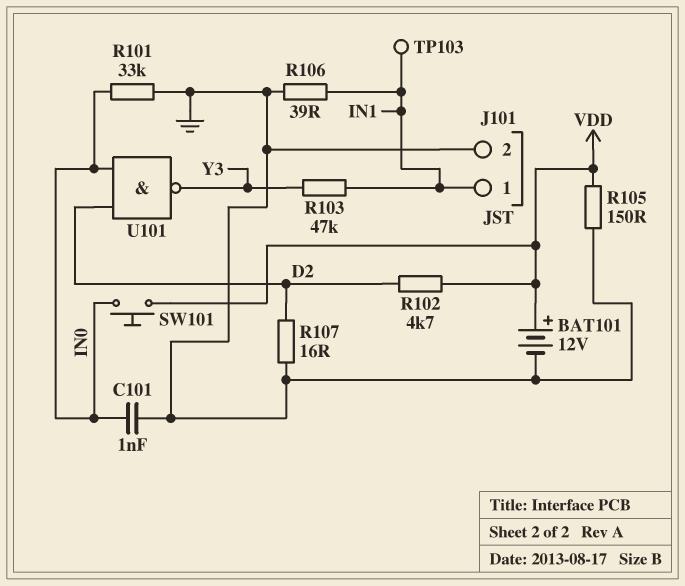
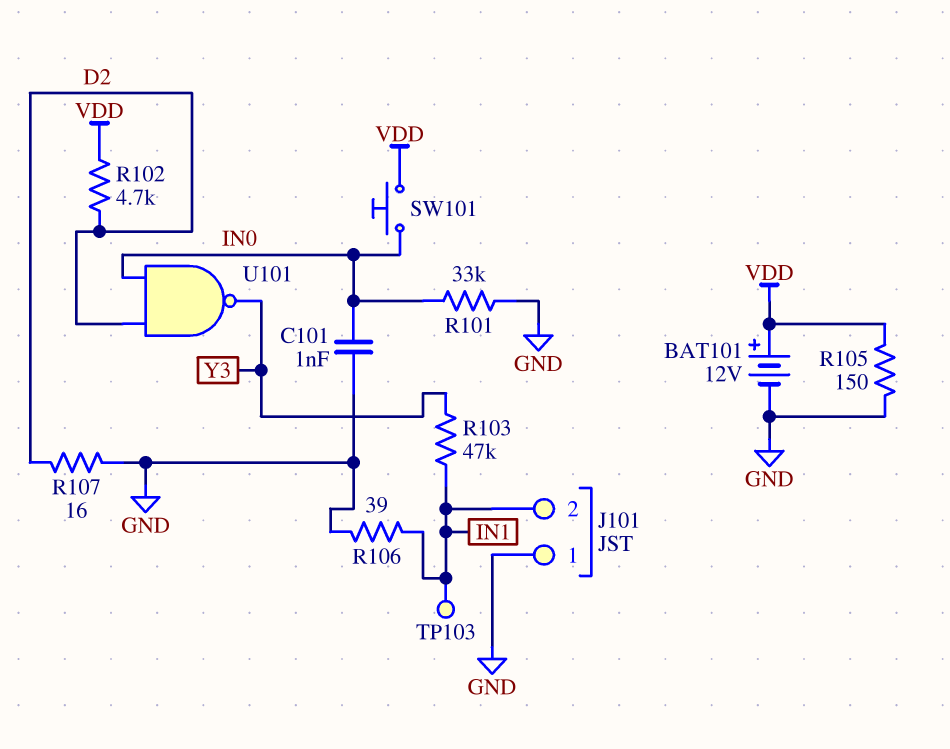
J101 pin 1: IN1 -> GND
J101 pin 2: GND -> IN1

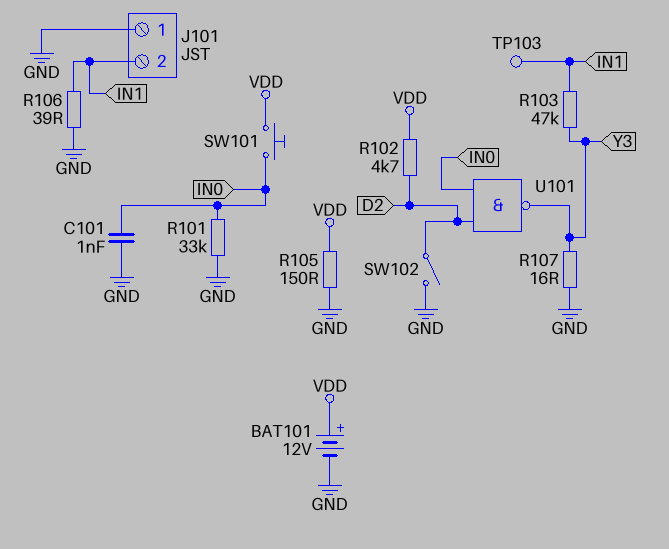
R107: 16 (D2, GND) -> 16 (GND, Y3)
SW102: none -> switch (D2, GND)

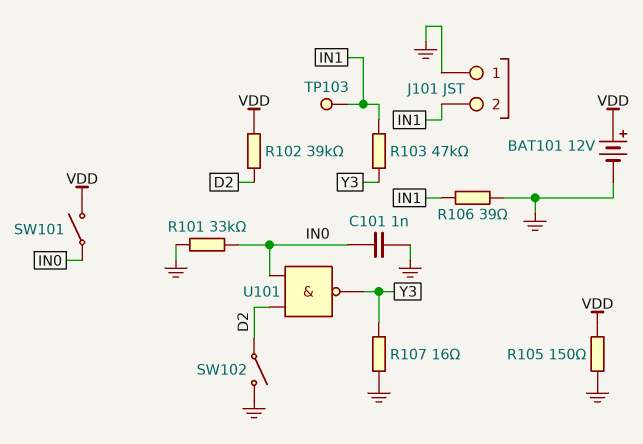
R102: 4.7k (D2, VDD) -> 39k (D2, VDD)
SW101: button (IN0, VDD) -> switch (IN0, VDD)

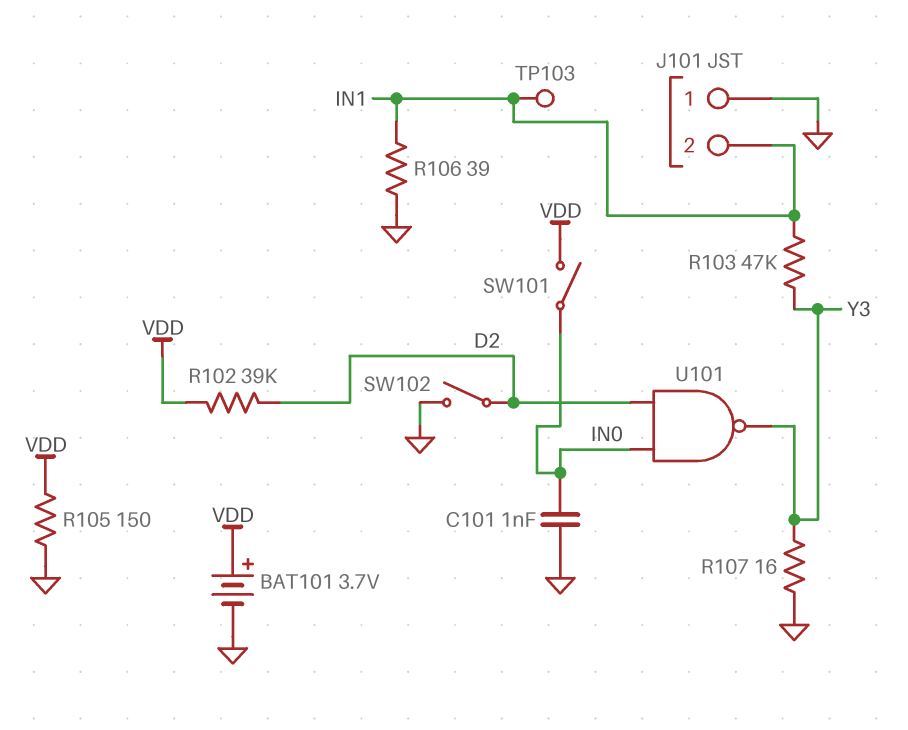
BAT101: 12V (plus VDD, minus GND) -> 3.7V (plus VDD, minus GND)
R101: 33k (GND, IN0) -> none

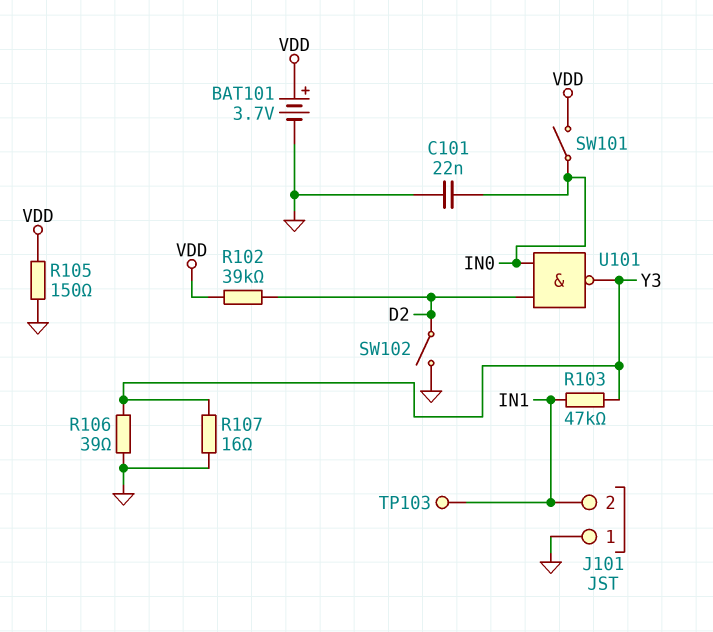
C101: 1nF (GND, IN0) -> 22nF (GND, IN0)
R106: 39 (GND, IN1) -> 39 (GND, Y3)

